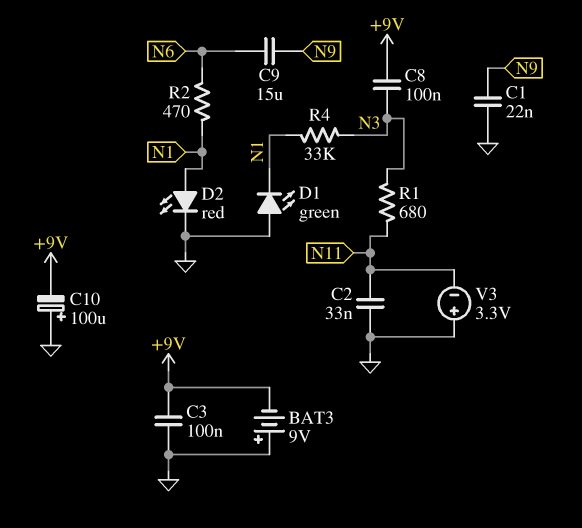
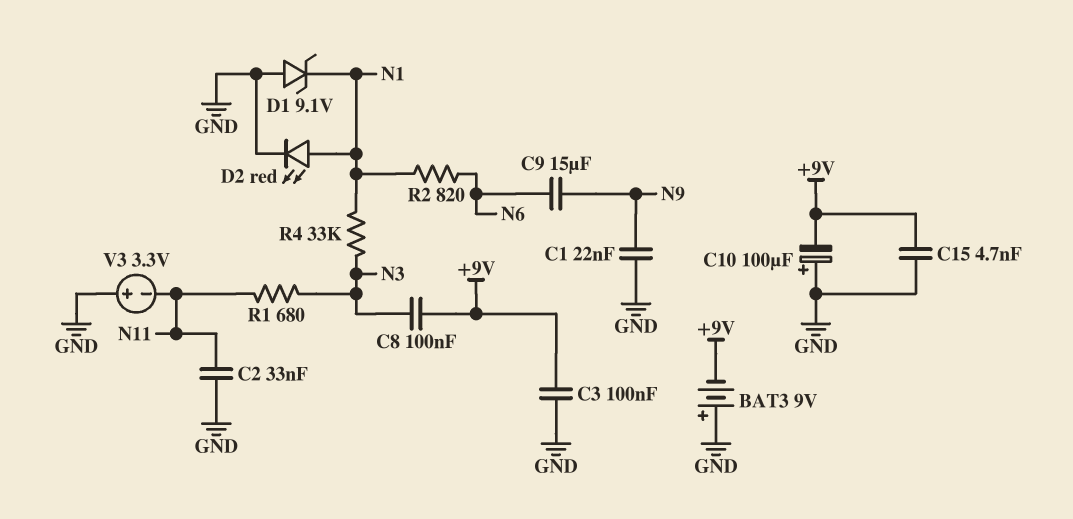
C15: none -> 4.7nF (+9V, GND)
D1: LED green (A GND, K N1) -> zener 9.1V (A GND, K N1)
R2: 470 (N1, N6) -> 820 (N1, N6)

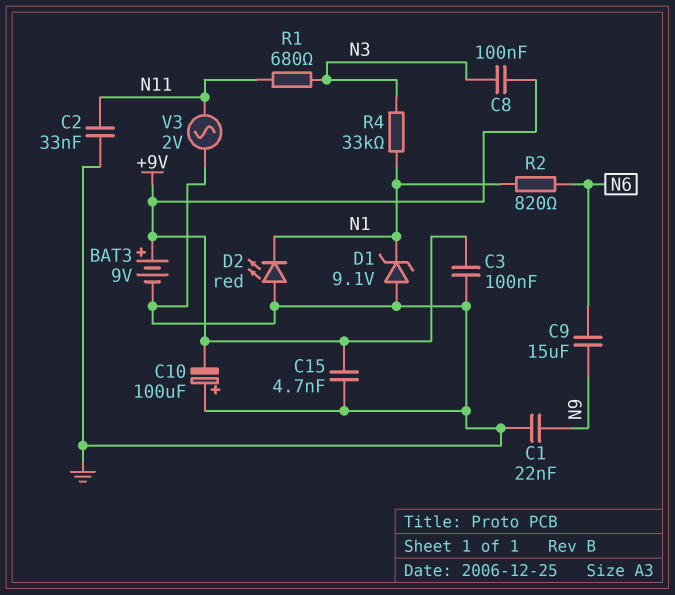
BAT3: 9V (plus GND, minus +9V) -> 9V (plus +9V, minus GND)
D2: LED red (A N1, K GND) -> LED red (A GND, K N1)
V3: 3.3V (plus GND, minus N11) -> AC 2V (GND, N11)

